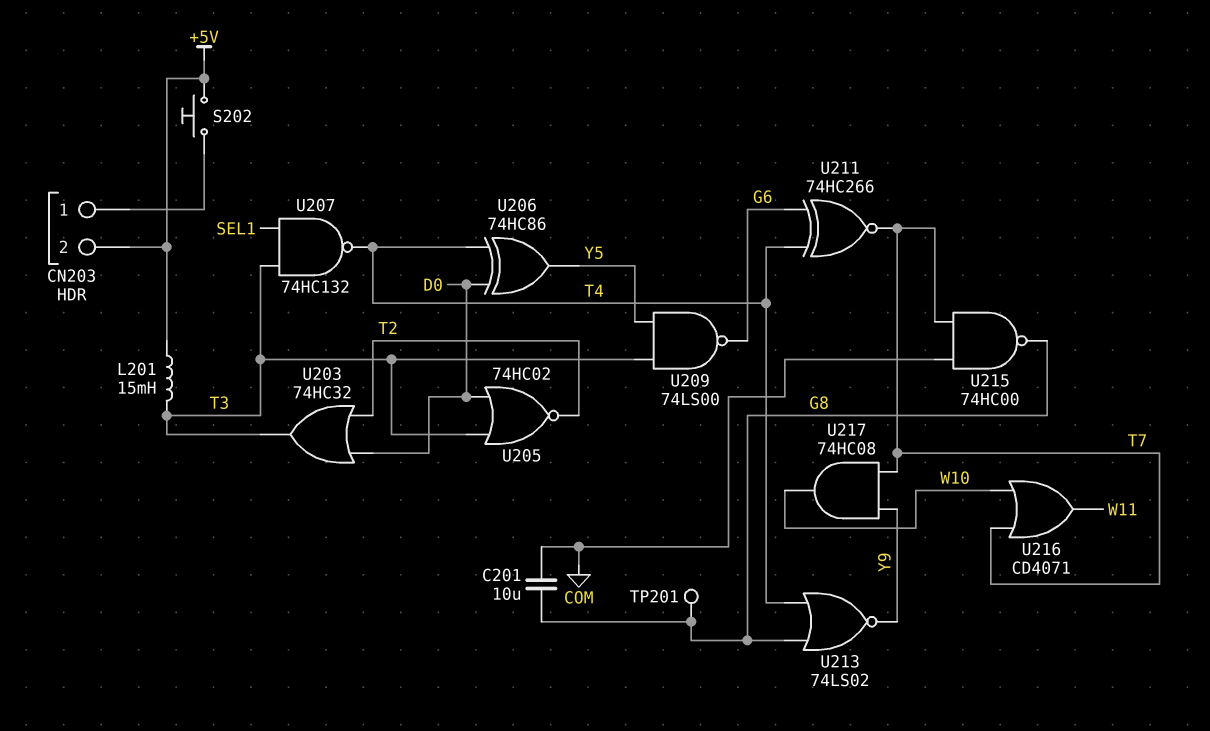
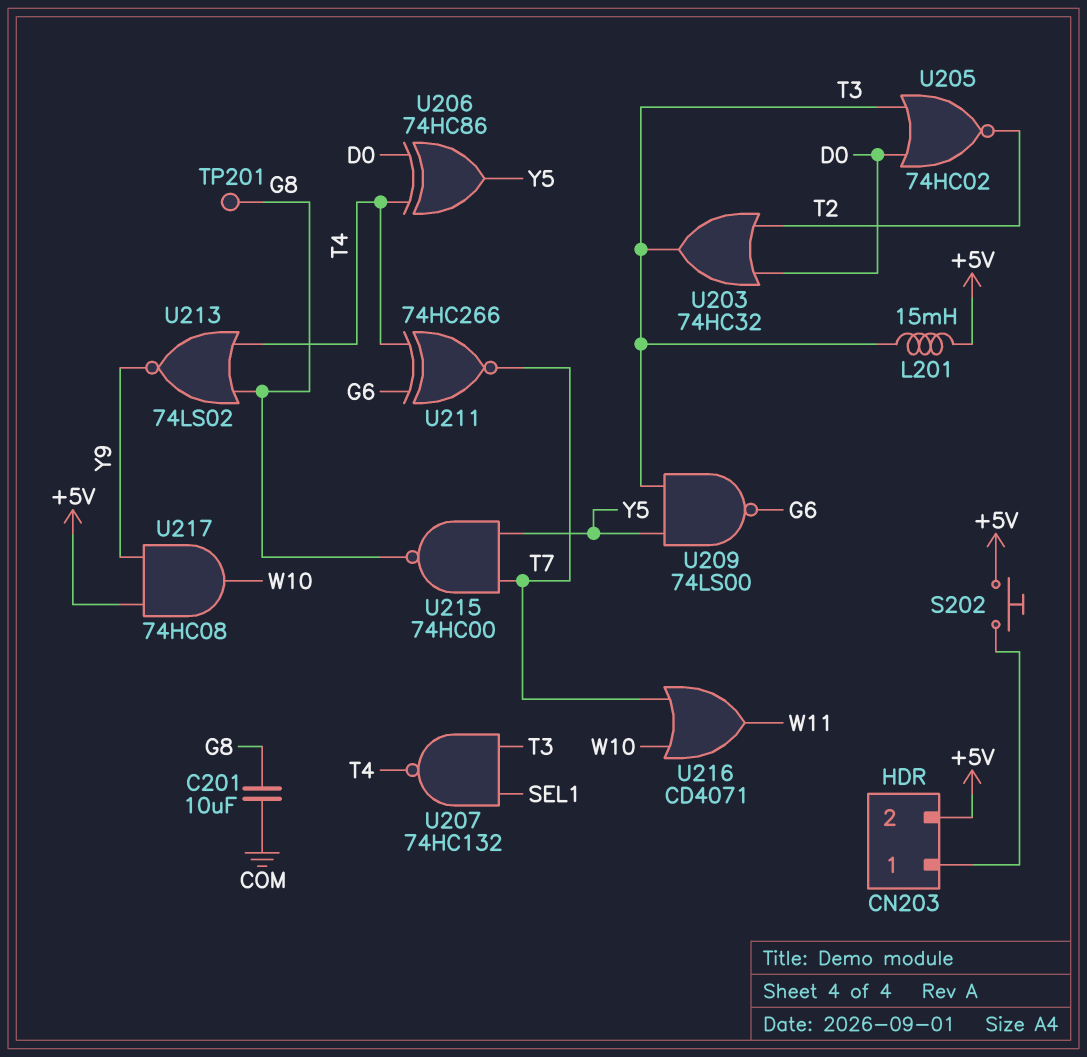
U215: NAND 74HC00 (in COM, in T7, out G8) -> NAND 74HC00 (in T7, in Y5, out G8)
U217: AND 74HC08 (in T7, in Y9, out W10) -> AND 74HC08 (in +5V, in Y9, out W10)

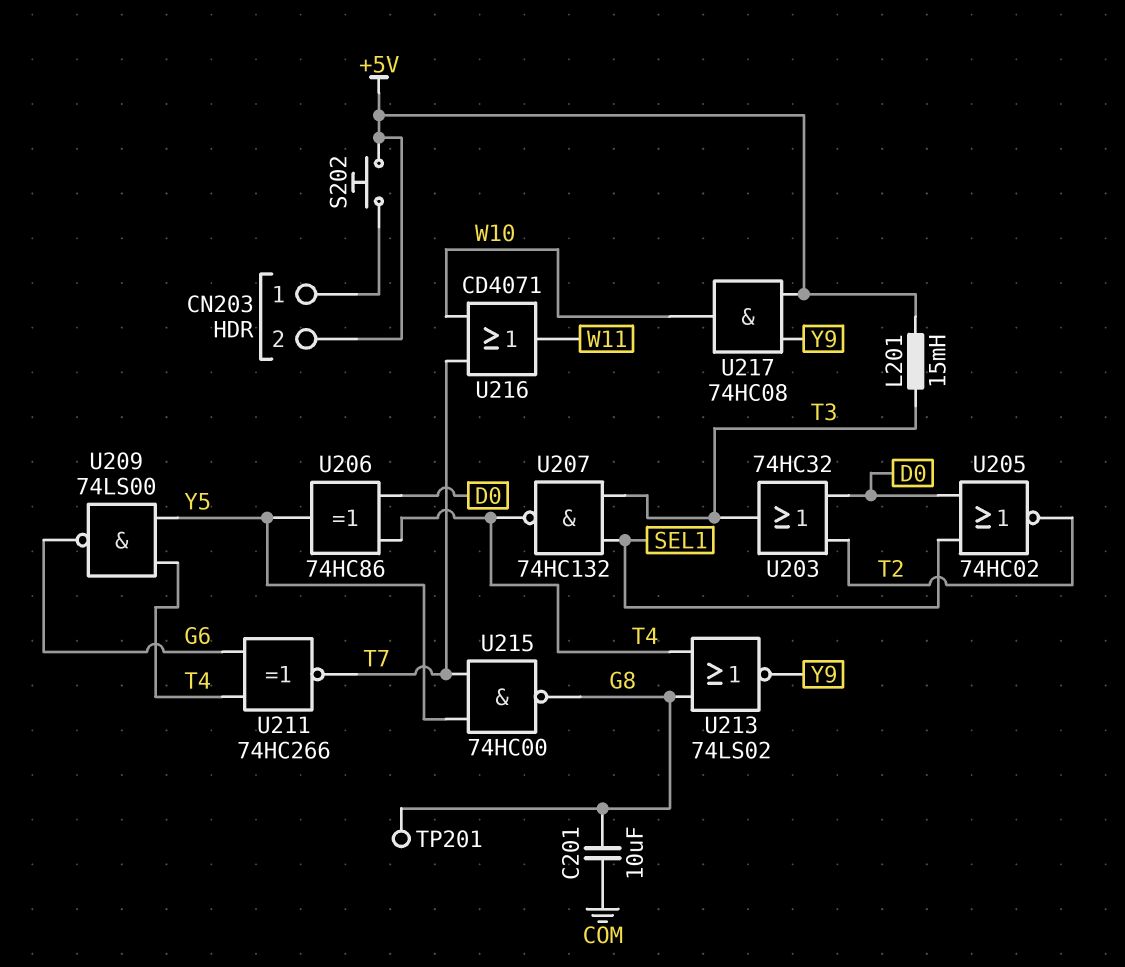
U205: NOR 74HC02 (in D0, in T3, out T2) -> NOR 74HC02 (in D0, in SEL1, out T2)
U209: NAND 74LS00 (in T3, in Y5, out G6) -> NAND 74LS00 (in T4, in Y5, out G6)

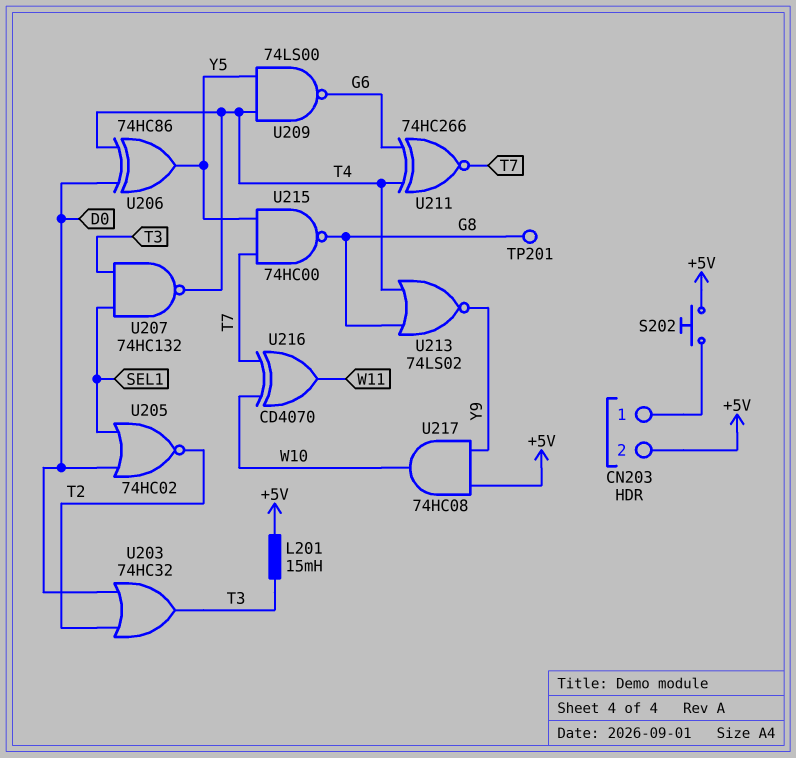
C201: 10uF (COM, G8) -> none
U216: OR CD4071 (in T7, in W10, out W11) -> XOR CD4070 (in T7, in W10, out W11)

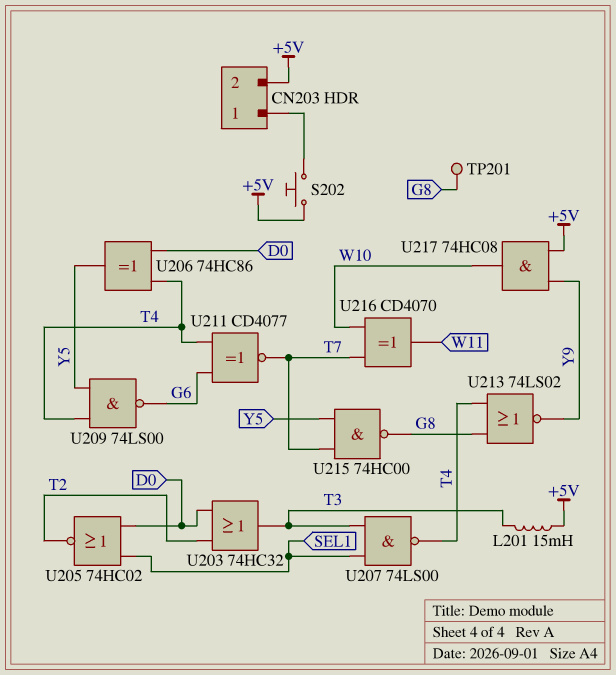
U207: NAND 74HC132 (in SEL1, in T3, out T4) -> NAND 74LS00 (in SEL1, in T3, out T4)
U211: XNOR 74HC266 (in G6, in T4, out T7) -> XNOR CD4077 (in G6, in T4, out T7)

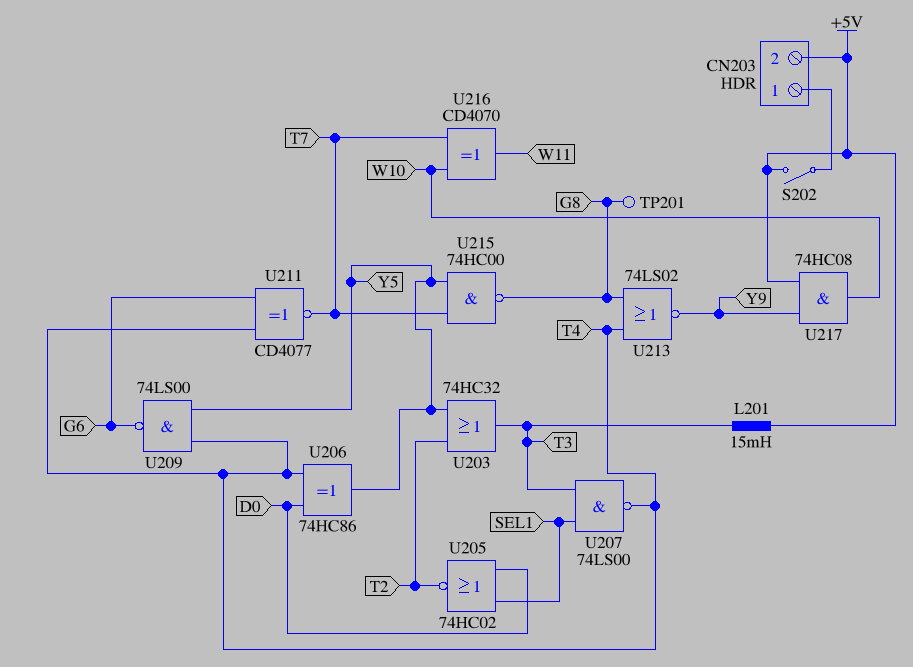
S202: button (+5V, CN203/1) -> switch (+5V, CN203/1)
U203: OR 74HC32 (in D0, in T2, out T3) -> OR 74HC32 (in T2, in Y5, out T3)

